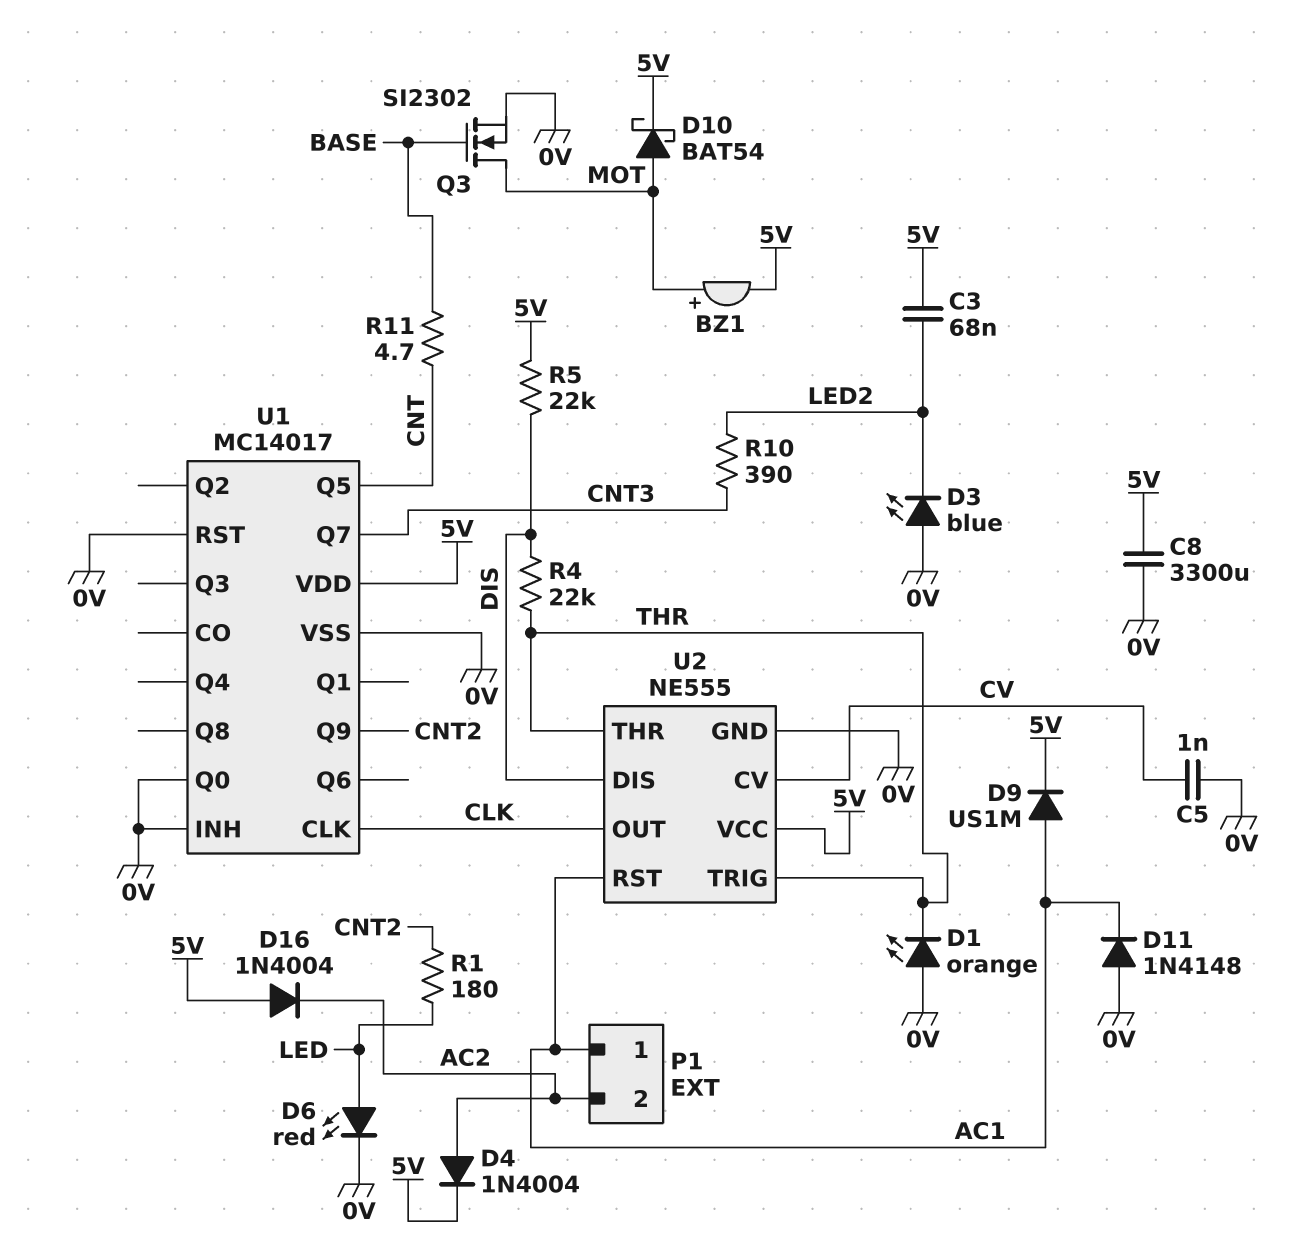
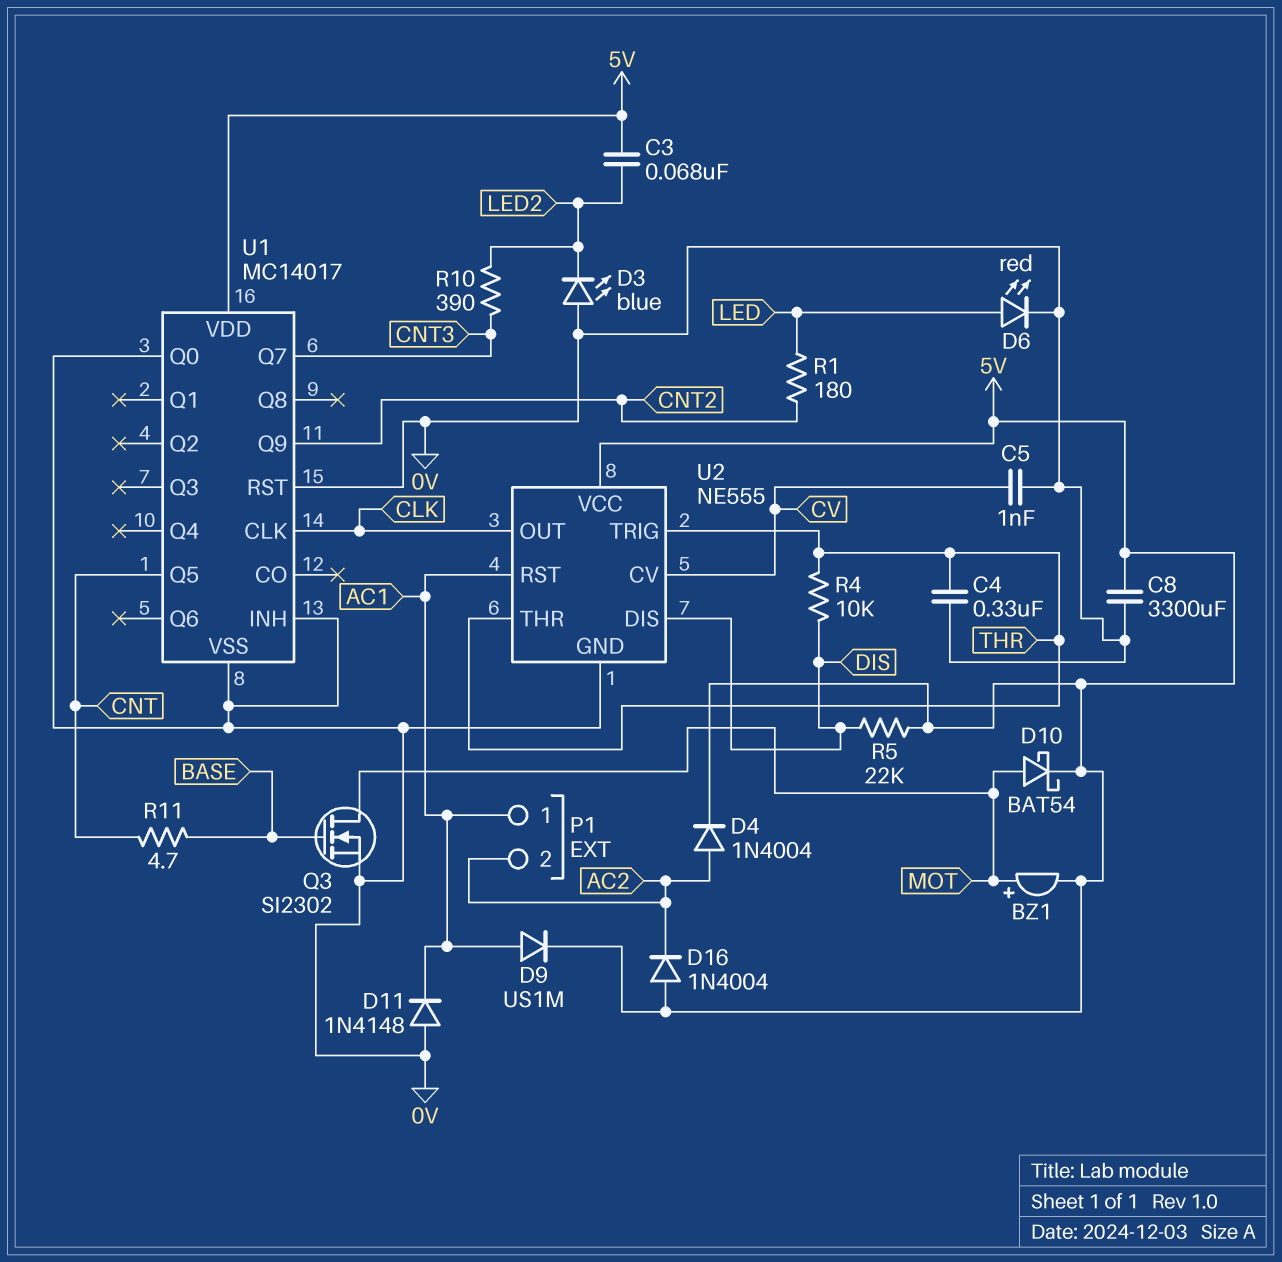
C4: none -> 330nF (0V, THR)
D1: LED orange (A 0V, K THR) -> none
R4: 22k (DIS, THR) -> 10k (DIS, THR)

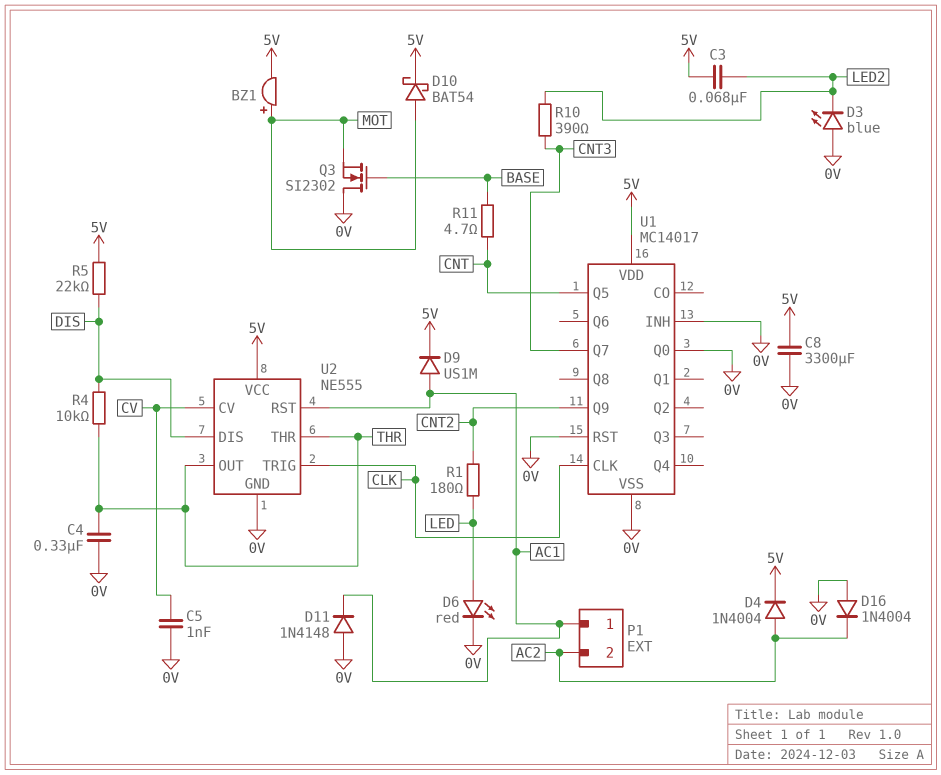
D16: diode 1N4004 (A 5V, K AC2) -> diode 1N4004 (A 0V, K AC2)
Q3: NMOS SI2302 (G BASE, D MOT, S 0V) -> NMOS SI2302 (G BASE, D 0V, S MOT)
U2 pin OUT: CLK -> THR
U2 pin TRIG: THR -> CLK

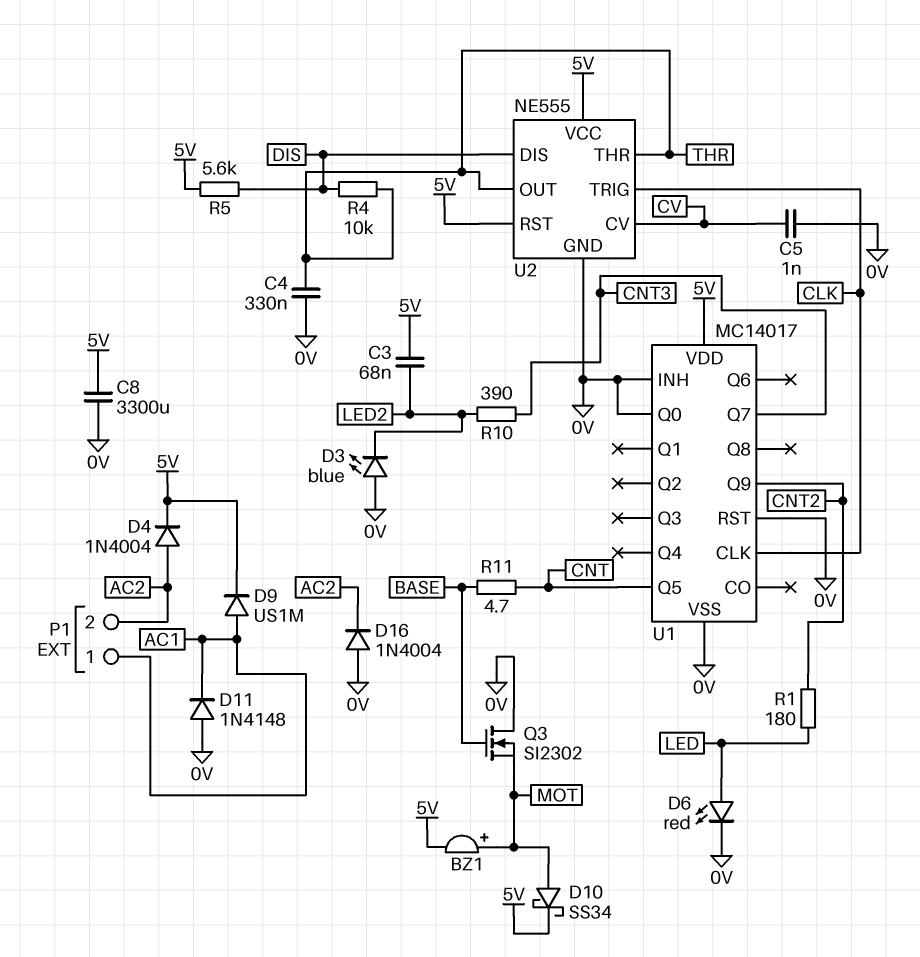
D10: schottky BAT54 (A MOT, K 5V) -> schottky SS34 (A MOT, K 5V)
R5: 22k (5V, DIS) -> 5.6k (5V, DIS)
U2 pin RST: AC1 -> 5V

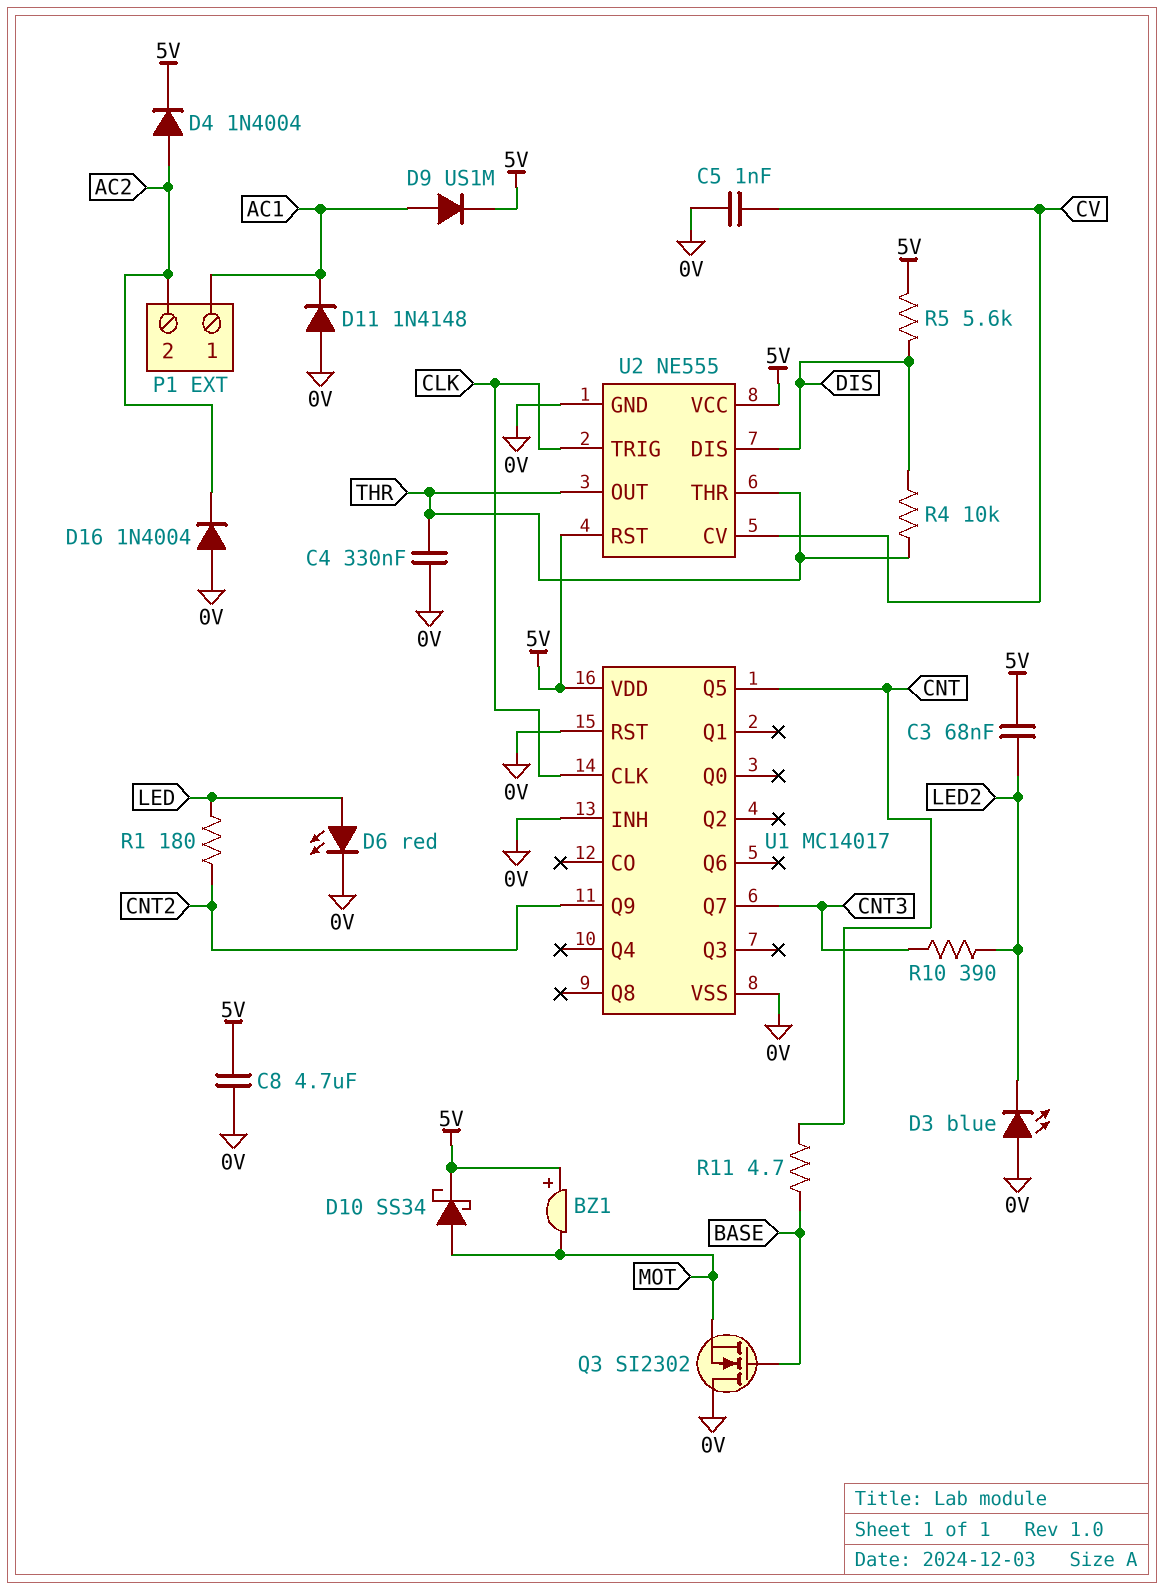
BZ1: buzzer (plus MOT, minus 5V) -> buzzer (plus 5V, minus MOT)
C8: 3300uF (0V, 5V) -> 4.7uF (0V, 5V)
U1 pin Q0: 0V -> none

